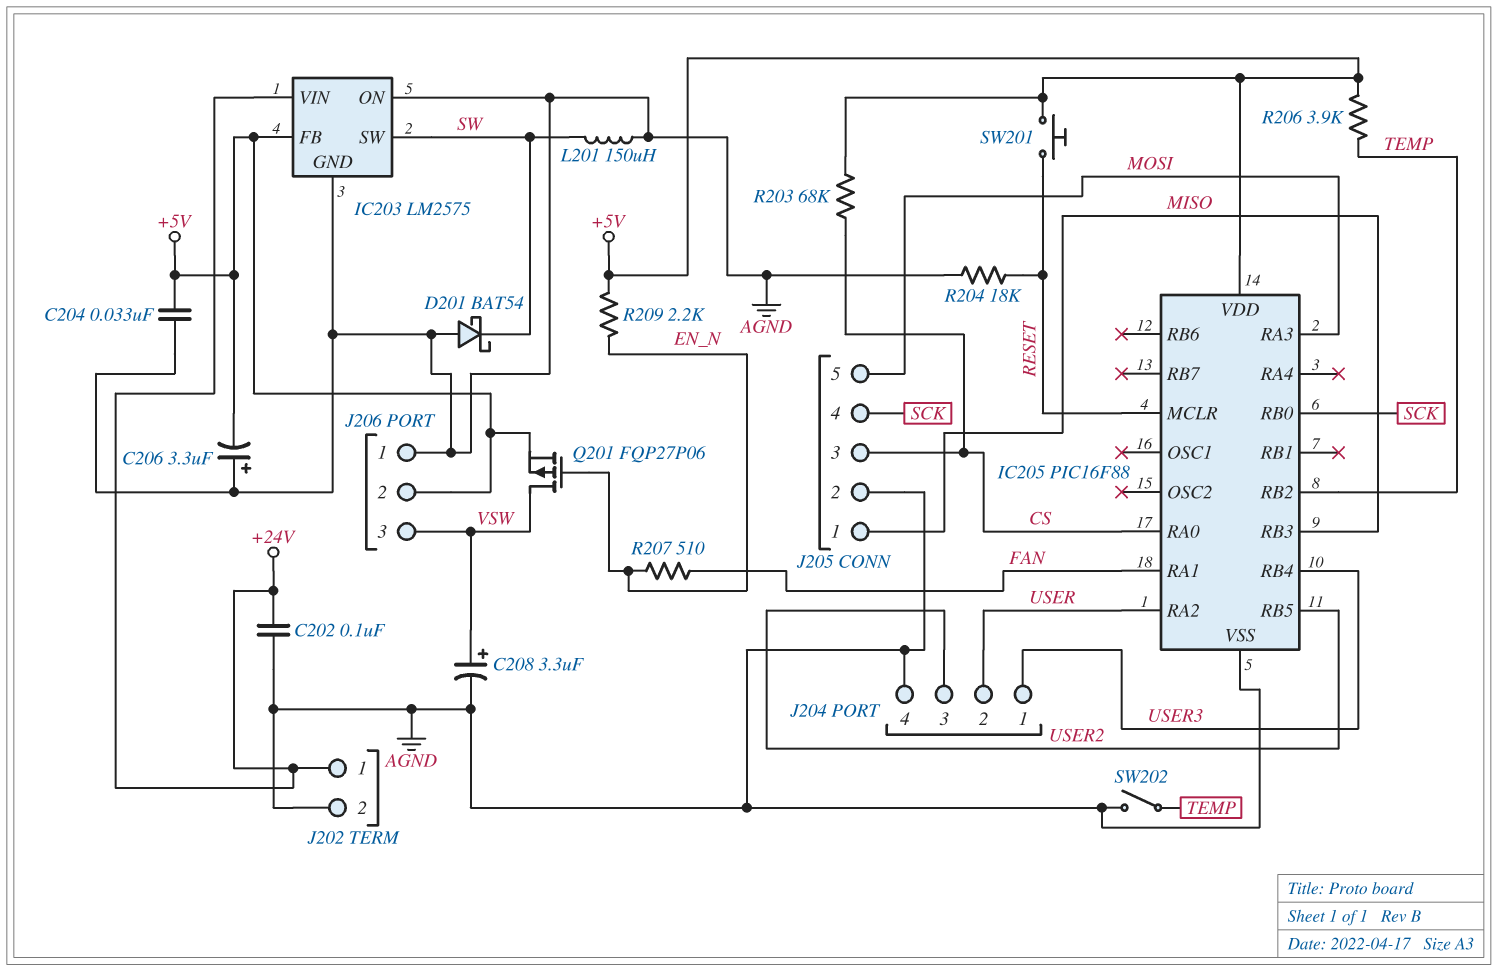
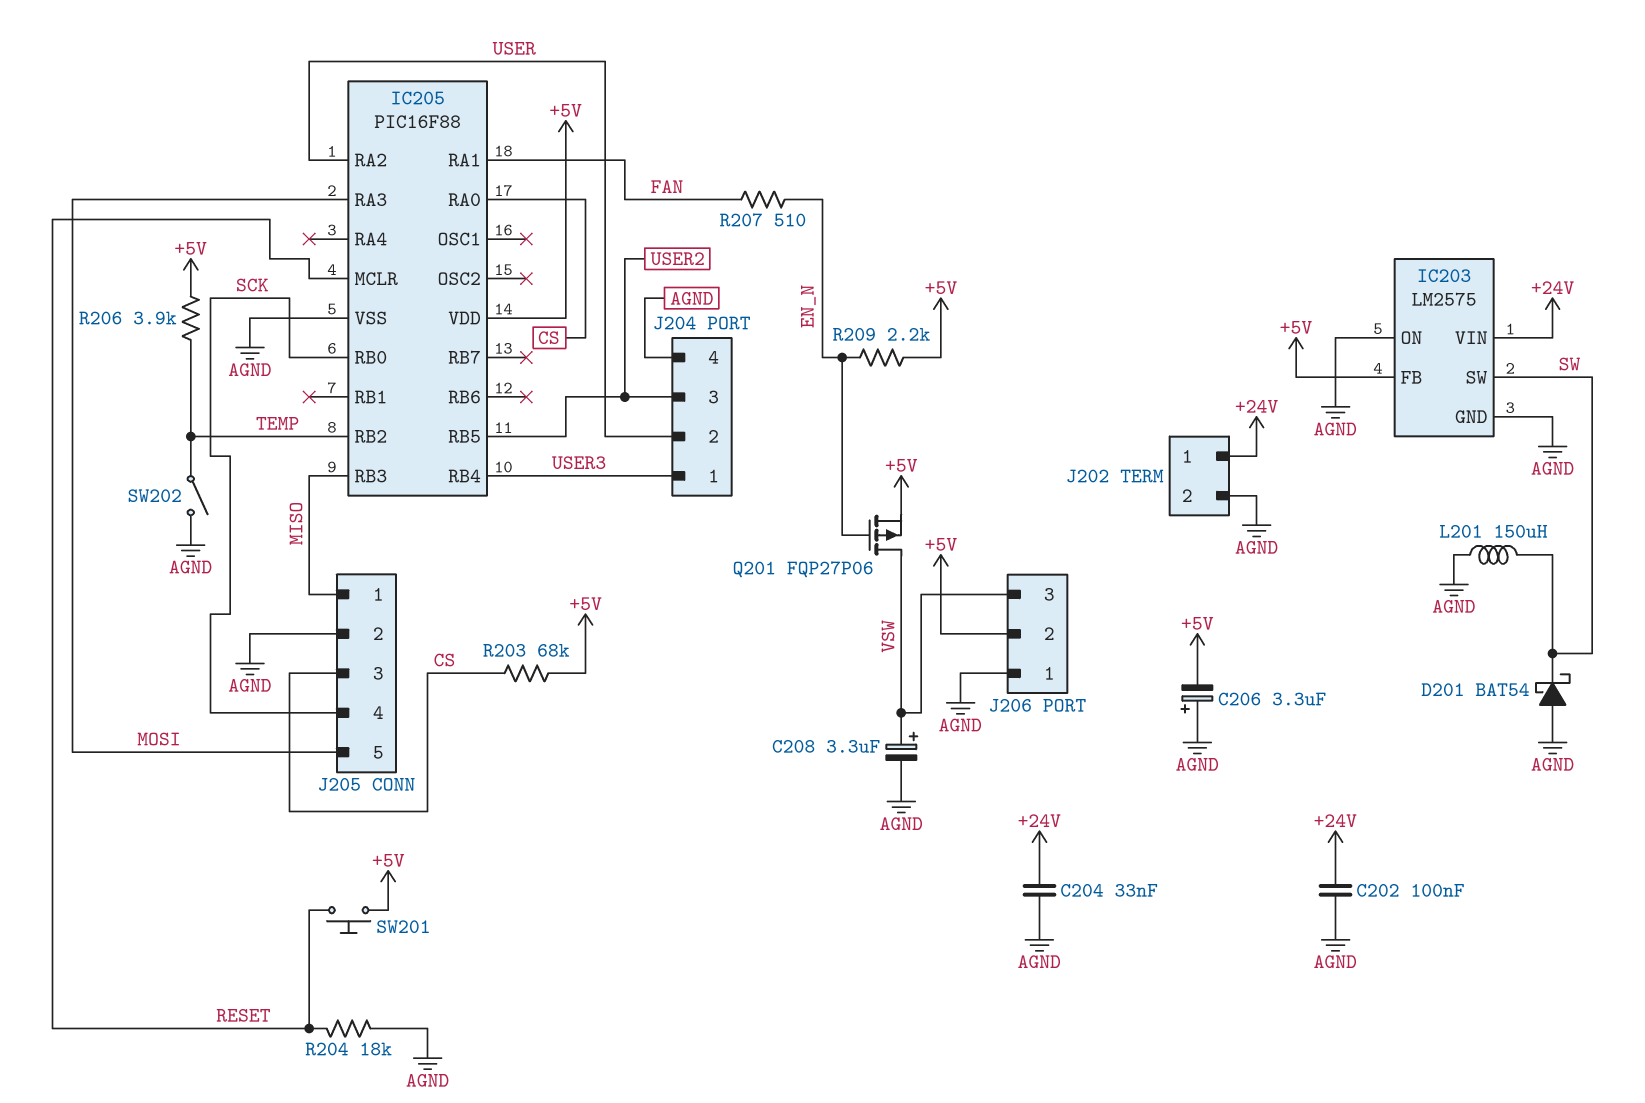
C204: 33nF (+5V, AGND) -> 33nF (+24V, AGND)

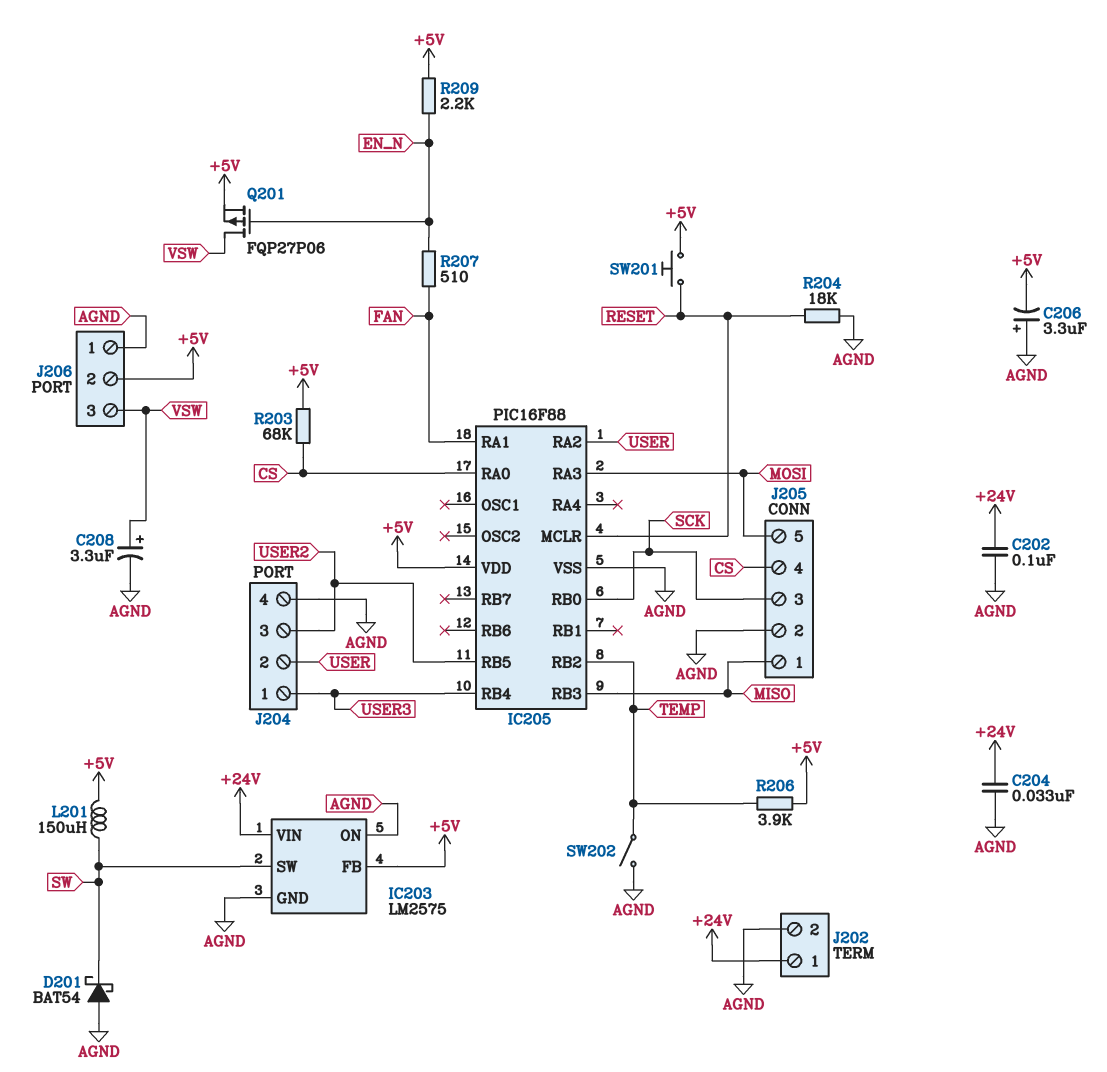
J205 pin 3: CS -> SCK
J205 pin 4: SCK -> CS
L201: 150uH (AGND, SW) -> 150uH (+5V, SW)

